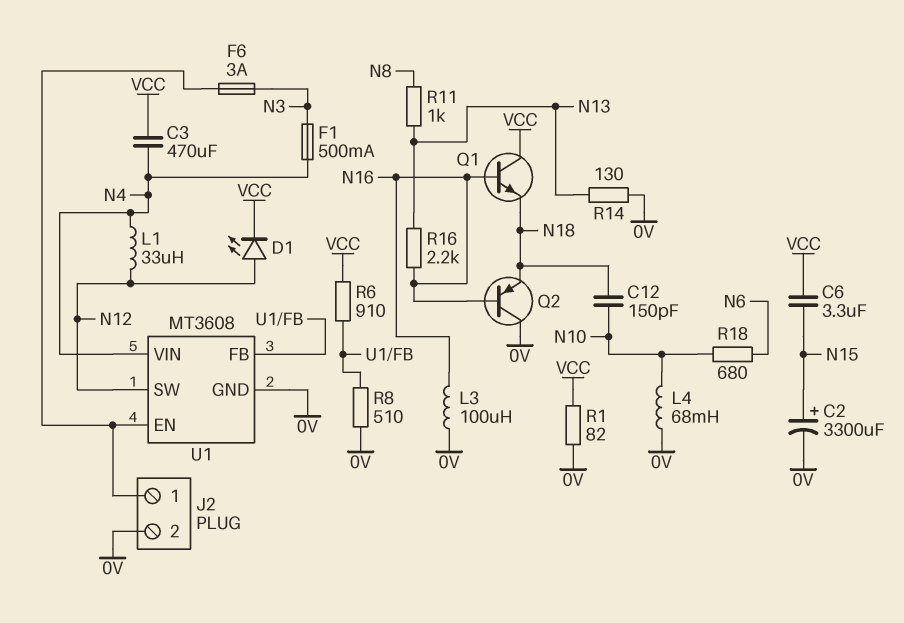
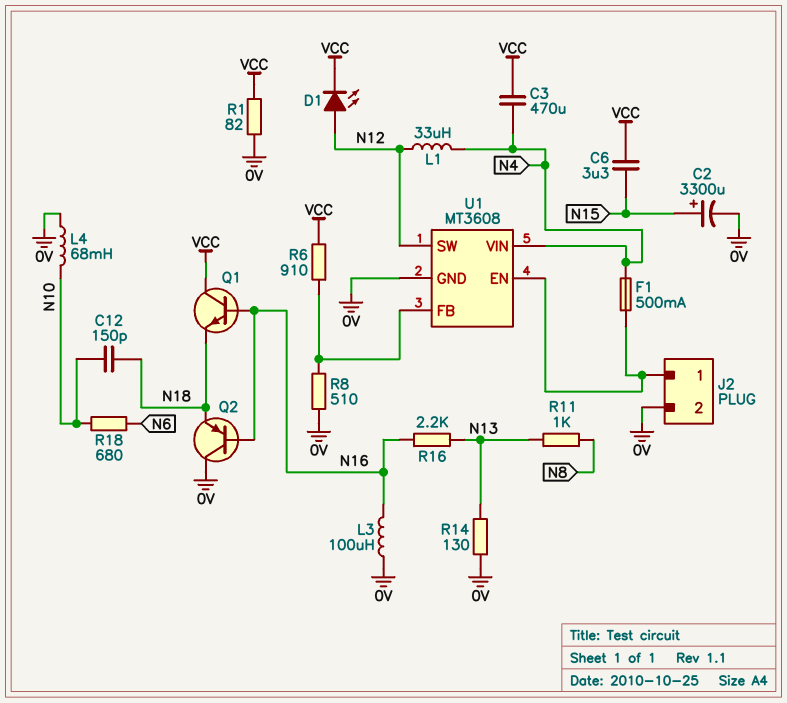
F1: 500mA (N3, N4) -> 500mA (J2/1, N4)
F6: 3A (J2/1, N3) -> none

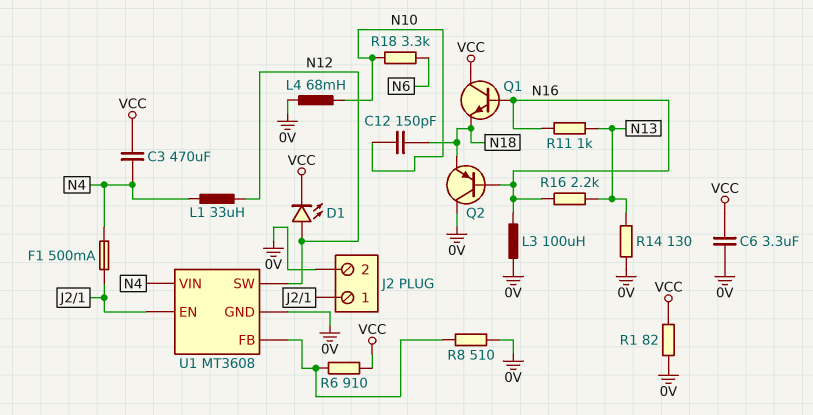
C2: 3300uF (plus N15, minus 0V) -> none
C6: 3.3uF (N15, VCC) -> 3.3uF (0V, VCC)
R11: 1k (N8, N13) -> 1k (N13, N16)
R18: 680 (N6, N10) -> 3.3k (N6, N10)

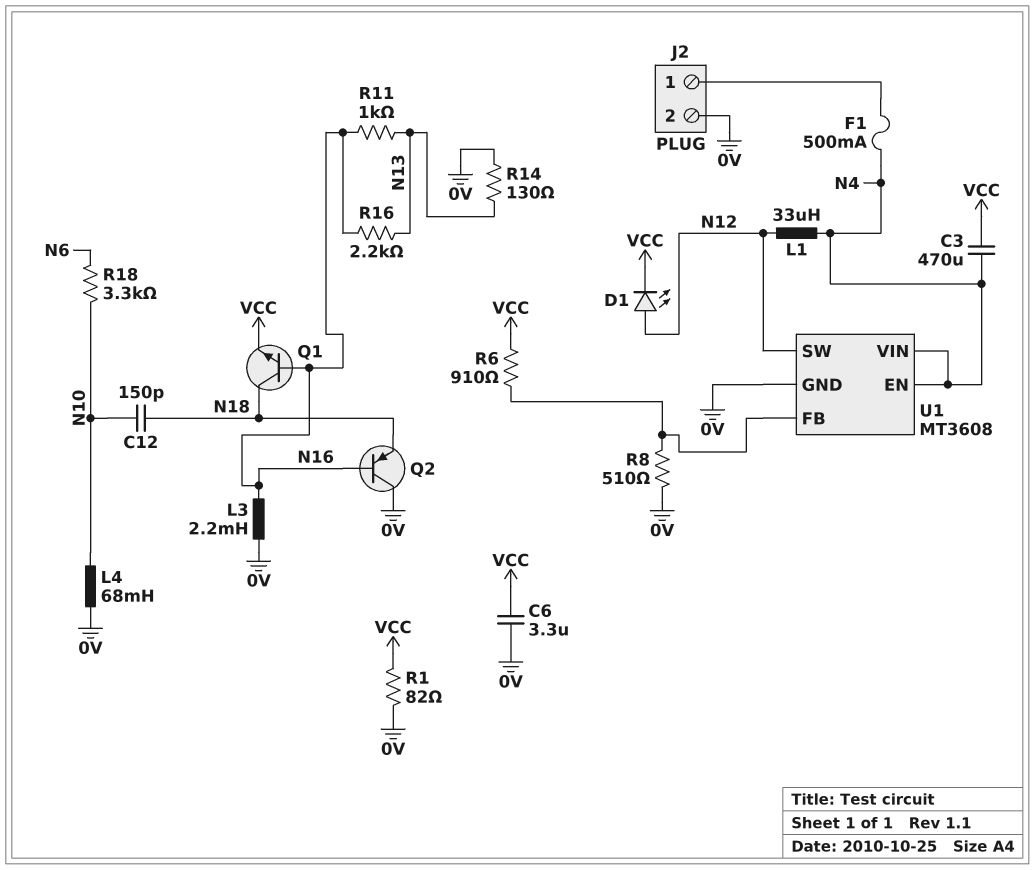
L3: 100uH (0V, N16) -> 2.2mH (0V, N16)
Q1: NPN (B N16, C VCC, E N18) -> NPN (B N16, C N18, E VCC)
U1 pin EN: J2/1 -> N4

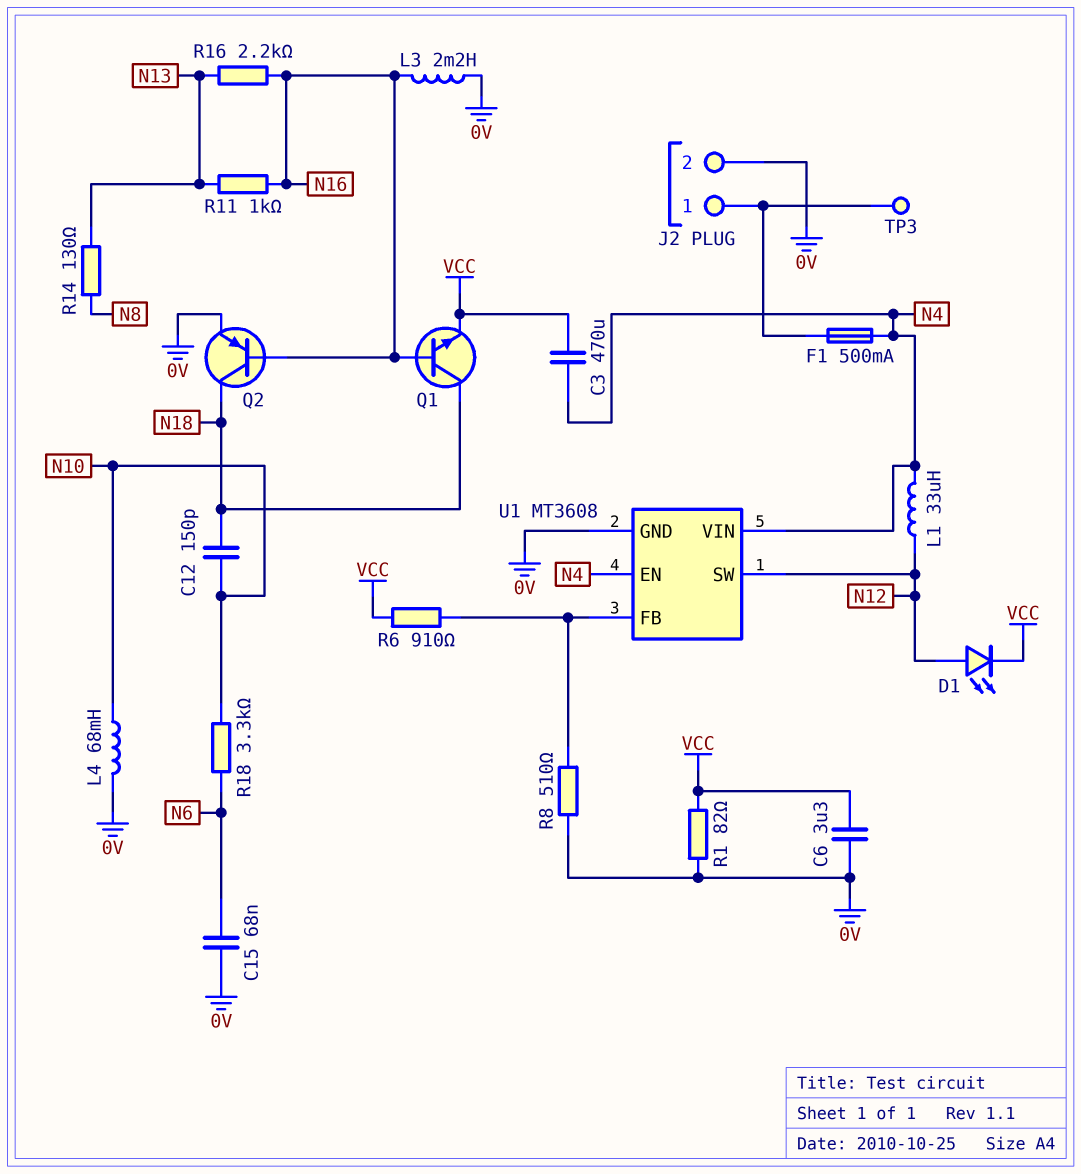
C15: none -> 68nF (0V, N6)
Q2: PNP (B N16, C 0V, E N18) -> PNP (B N16, C N18, E 0V)
R14: 130 (0V, N13) -> 130 (N8, N13)
TP3: none -> test point (J2/1)

